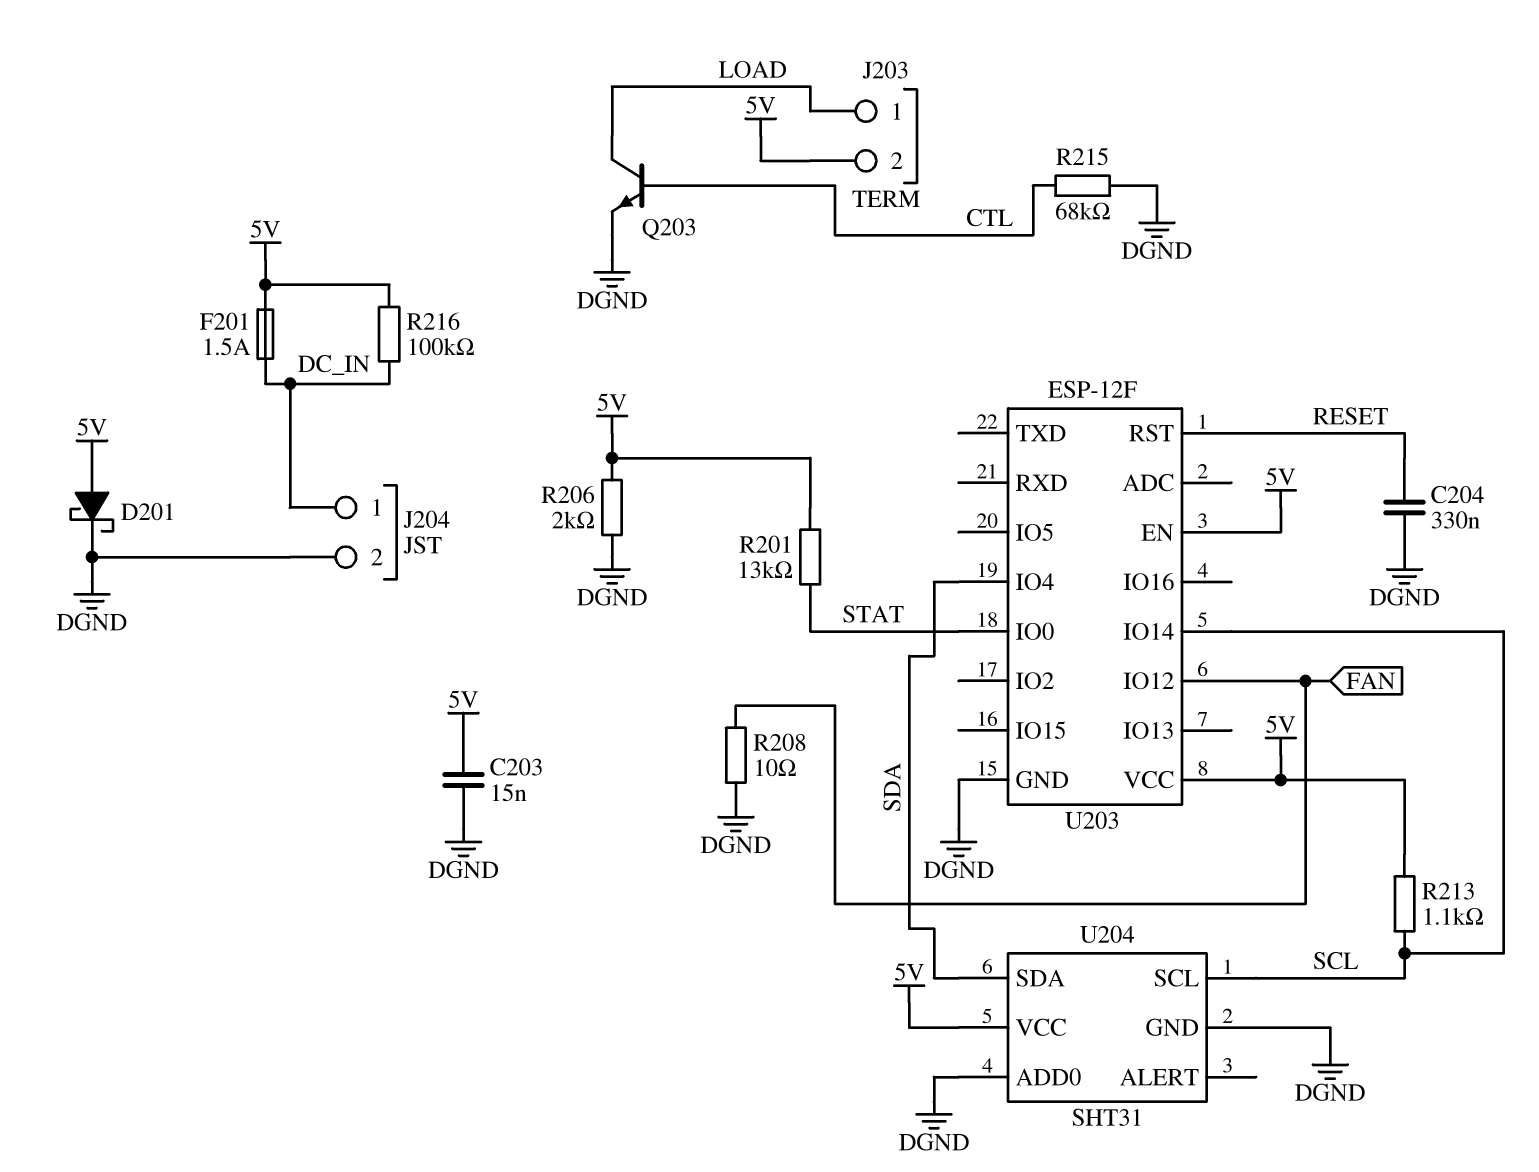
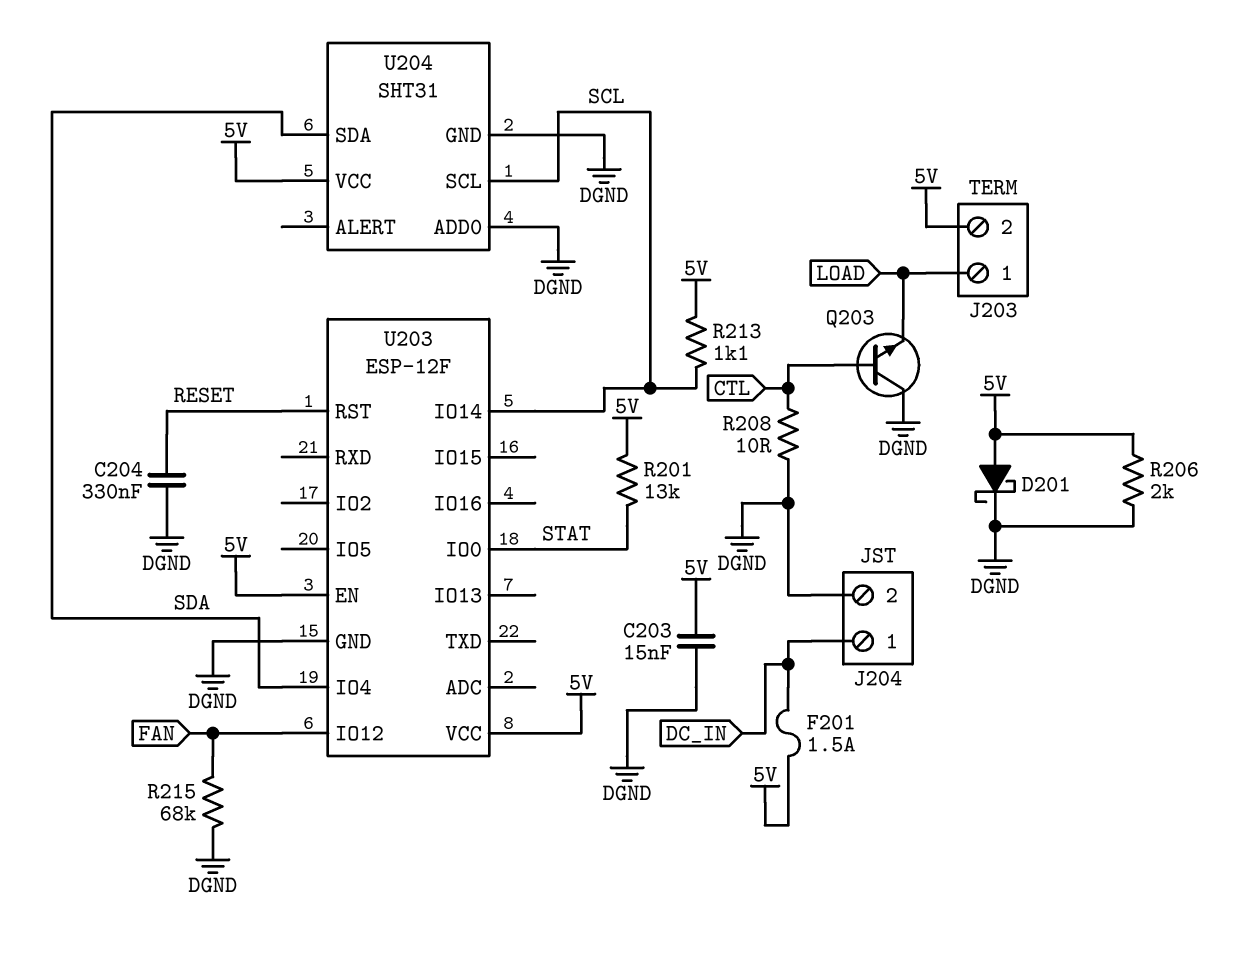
Q203: NPN (B CTL, C LOAD, E DGND) -> NPN (B CTL, C DGND, E LOAD)
R208: 10 (DGND, FAN) -> 10 (CTL, DGND)
R215: 68k (CTL, DGND) -> 68k (DGND, FAN)
R216: 100k (5V, DC_IN) -> none

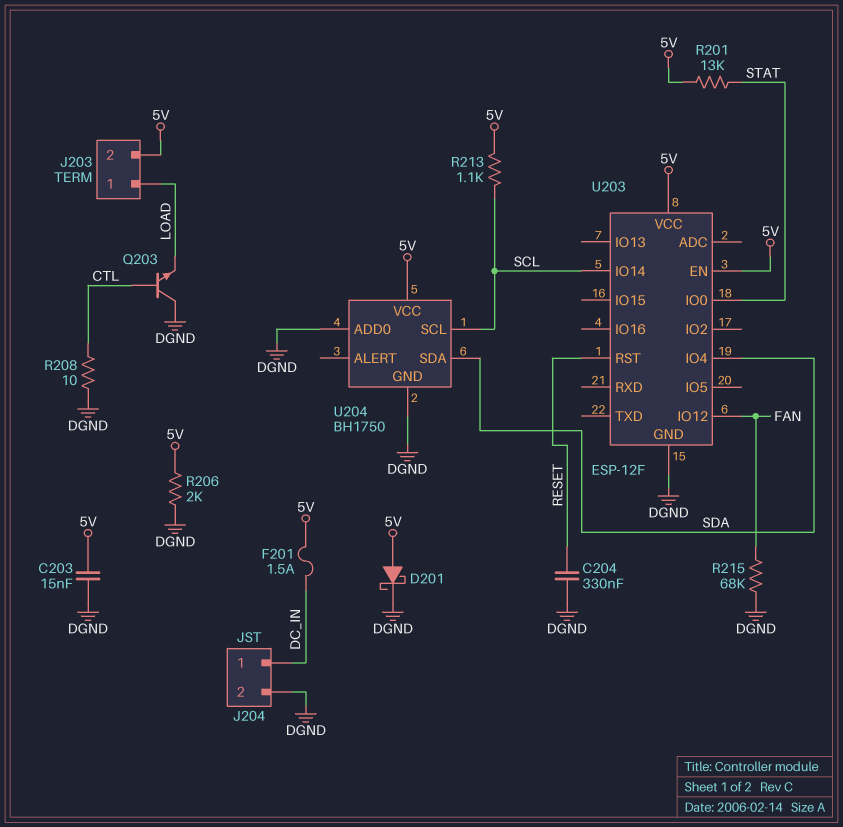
U204: SHT31 -> BH1750

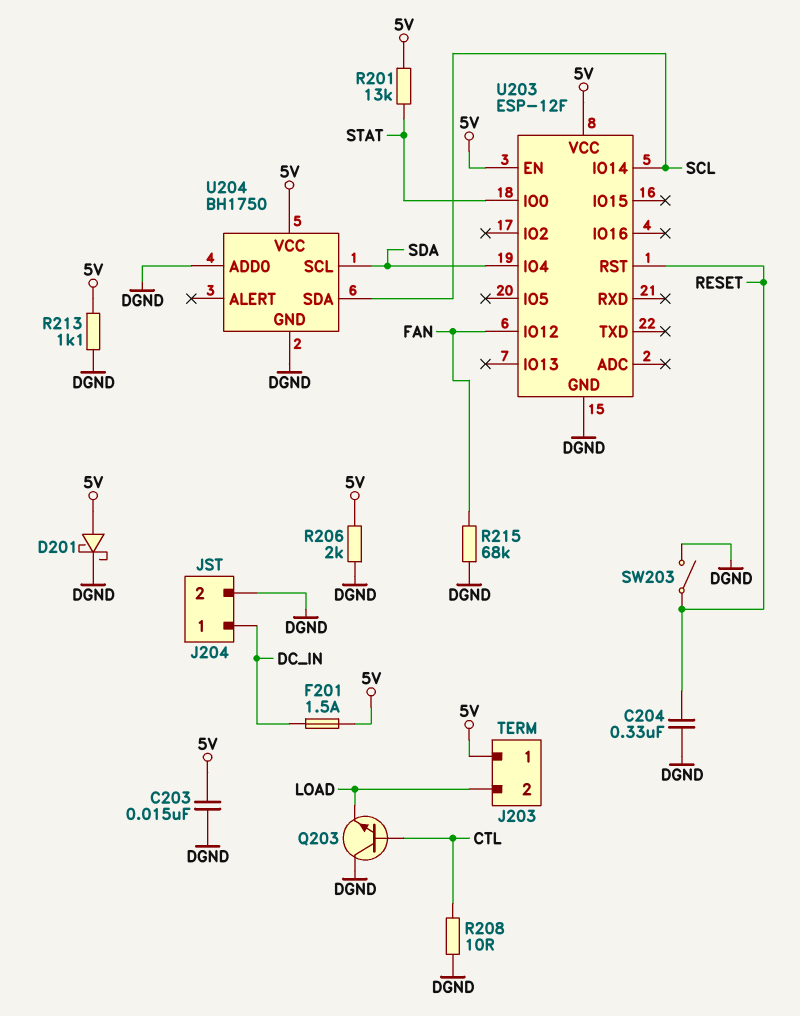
J203 pin 1: LOAD -> 5V
J203 pin 2: 5V -> LOAD
R213: 1.1k (5V, SCL) -> 1.1k (5V, DGND)
SW203: none -> switch (DGND, RESET)
U204 pin SCL: SCL -> SDA
U204 pin SDA: SDA -> SCL

